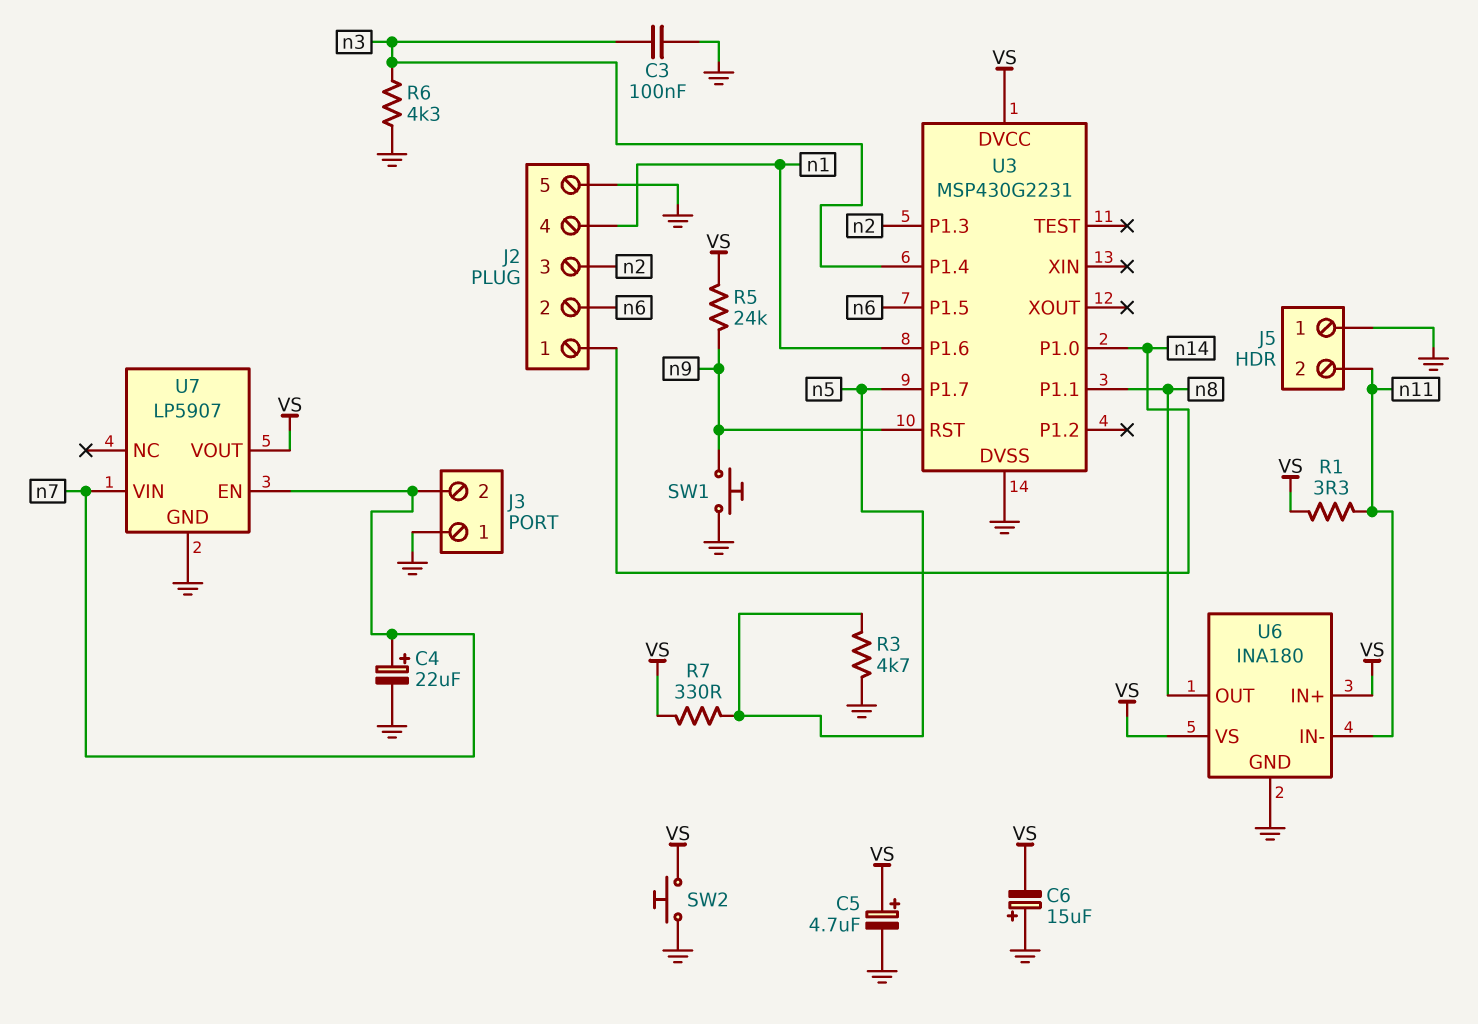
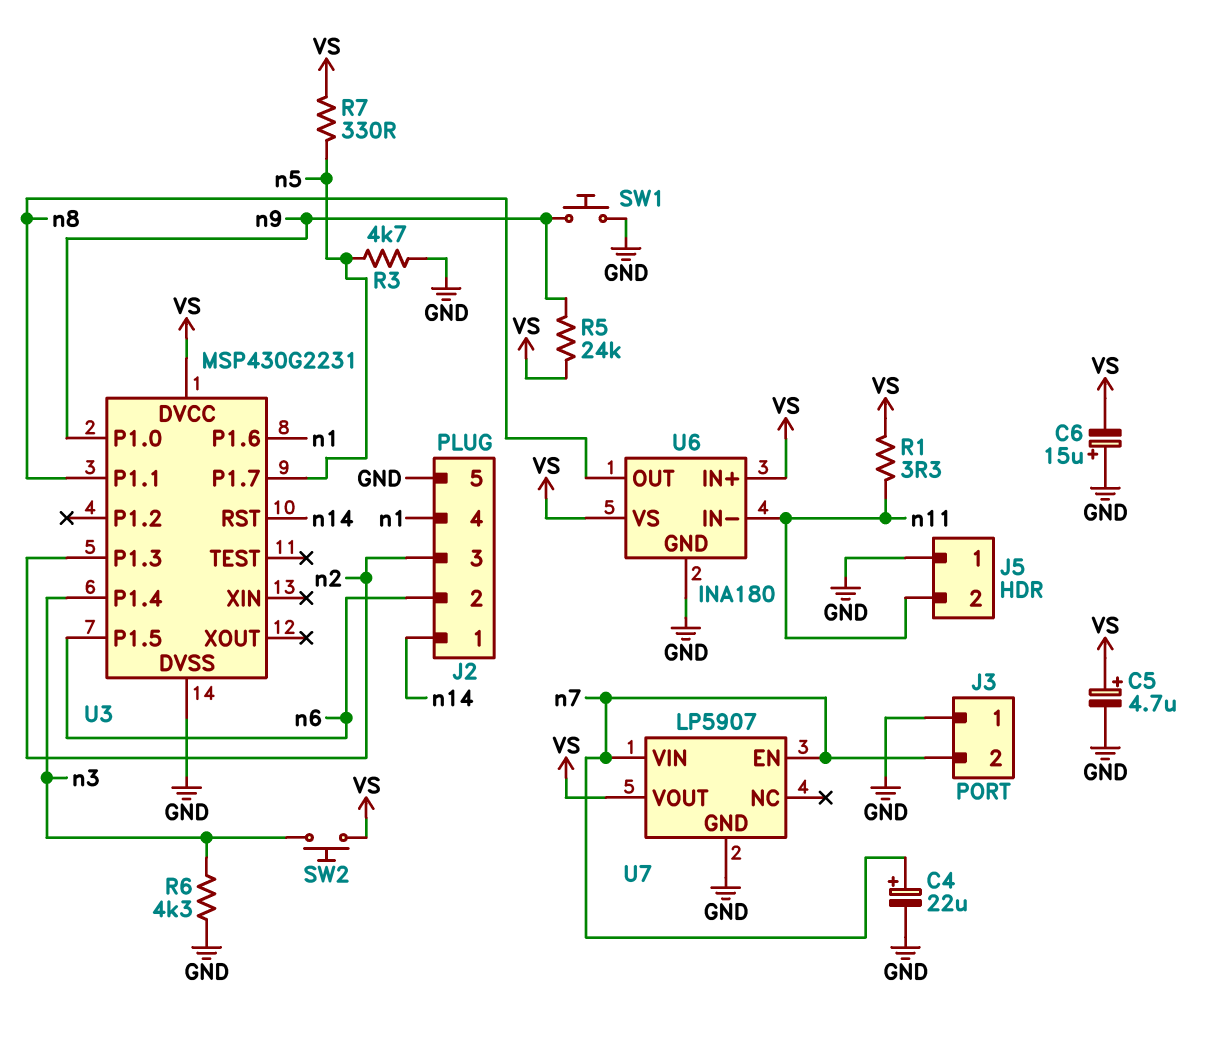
C3: 100nF (GND, n3) -> none
SW2: button (GND, VS) -> button (VS, n3)
U3 pin P1.0: n14 -> n9
U3 pin RST: n9 -> n14

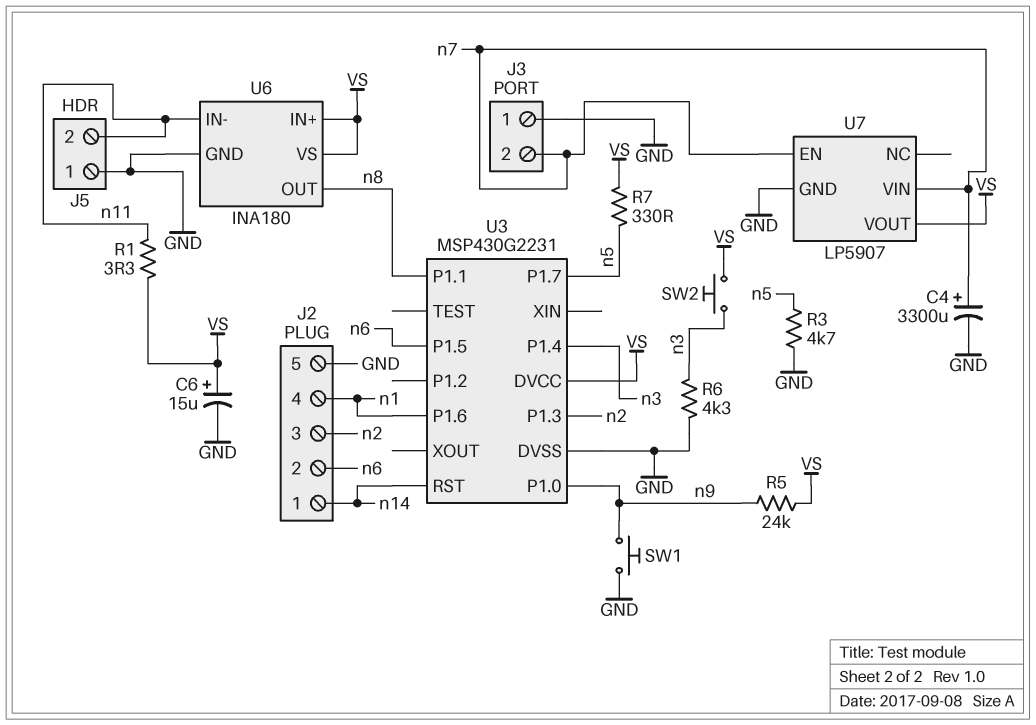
C4: 22uF (plus n7, minus GND) -> 3300uF (plus n7, minus GND)
C5: 4.7uF (plus VS, minus GND) -> none
C6: 15uF (plus GND, minus VS) -> 15uF (plus VS, minus GND)

